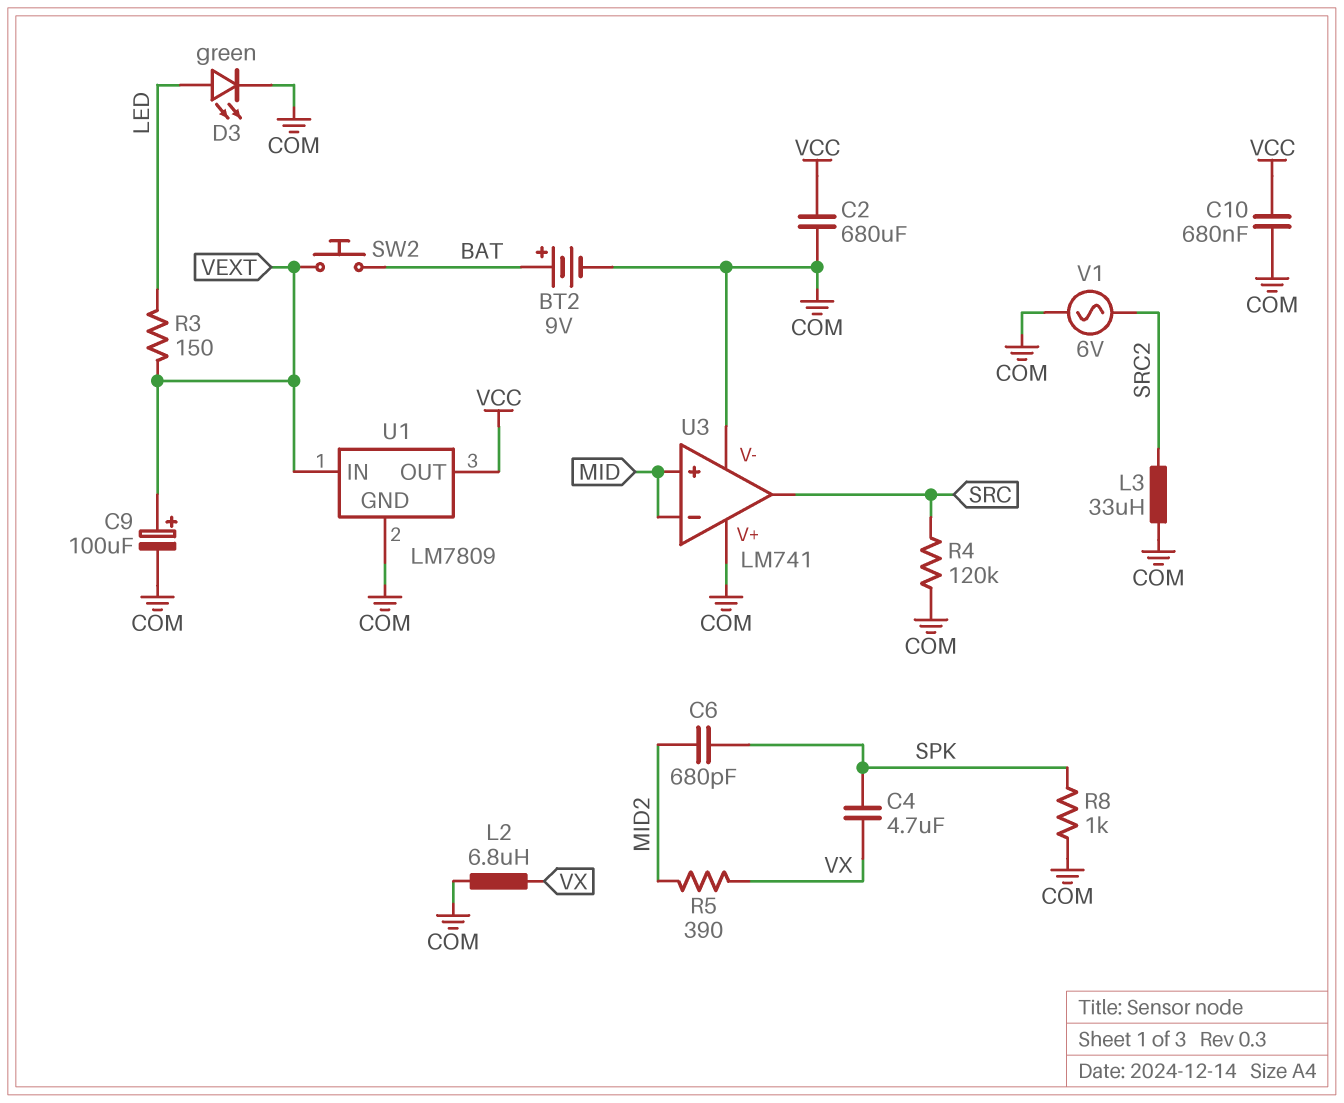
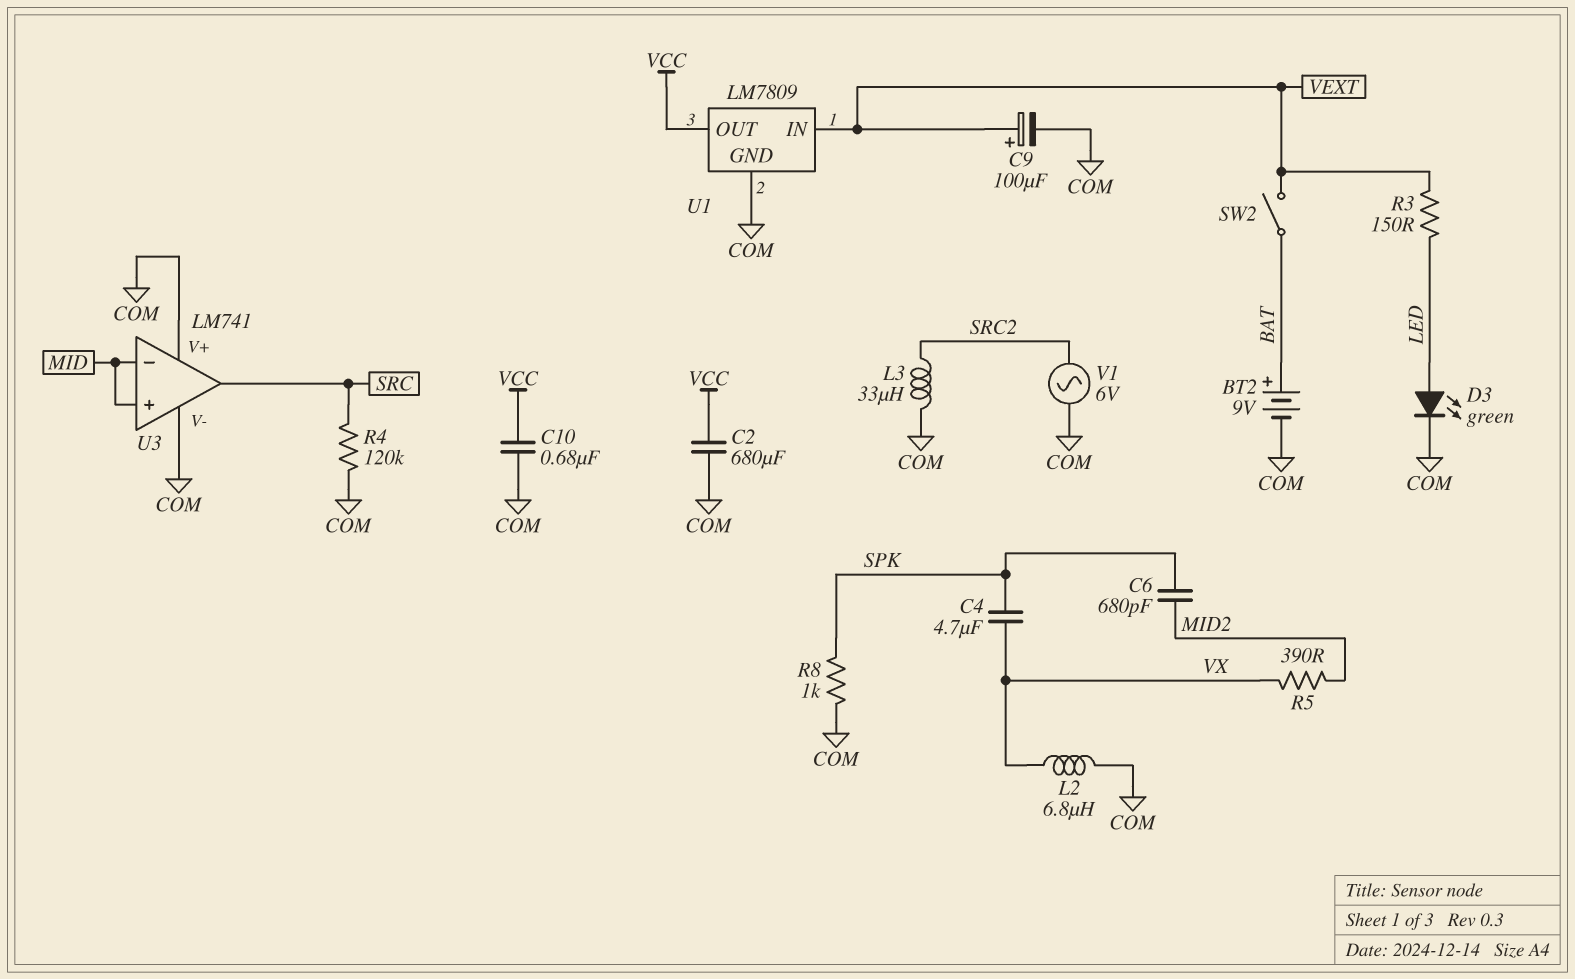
SW2: button (BAT, VEXT) -> switch (BAT, VEXT)

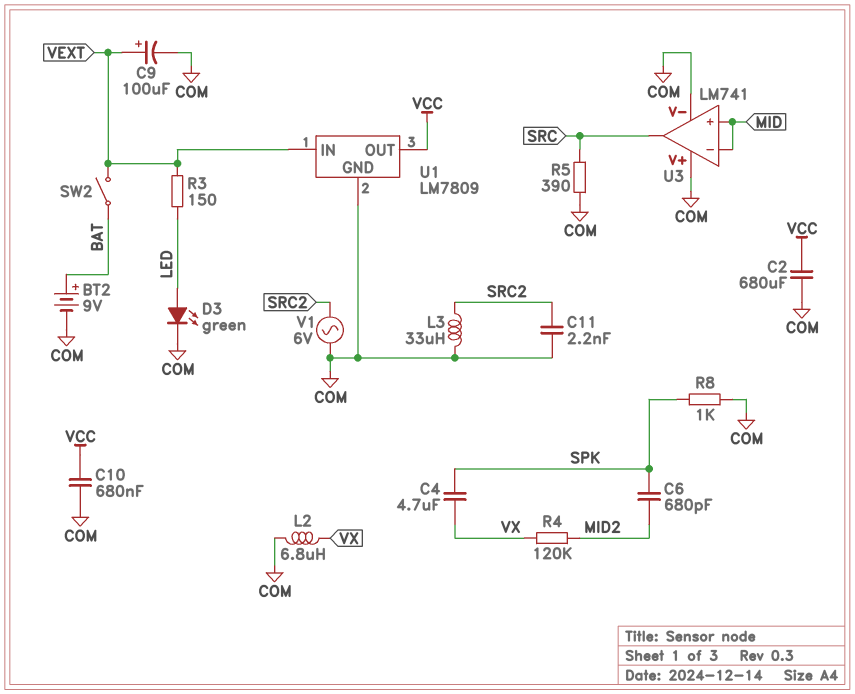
C11: none -> 2.2nF (COM, SRC2)
R4: 120k (COM, SRC) -> 120k (MID2, VX)
R5: 390 (MID2, VX) -> 390 (COM, SRC)

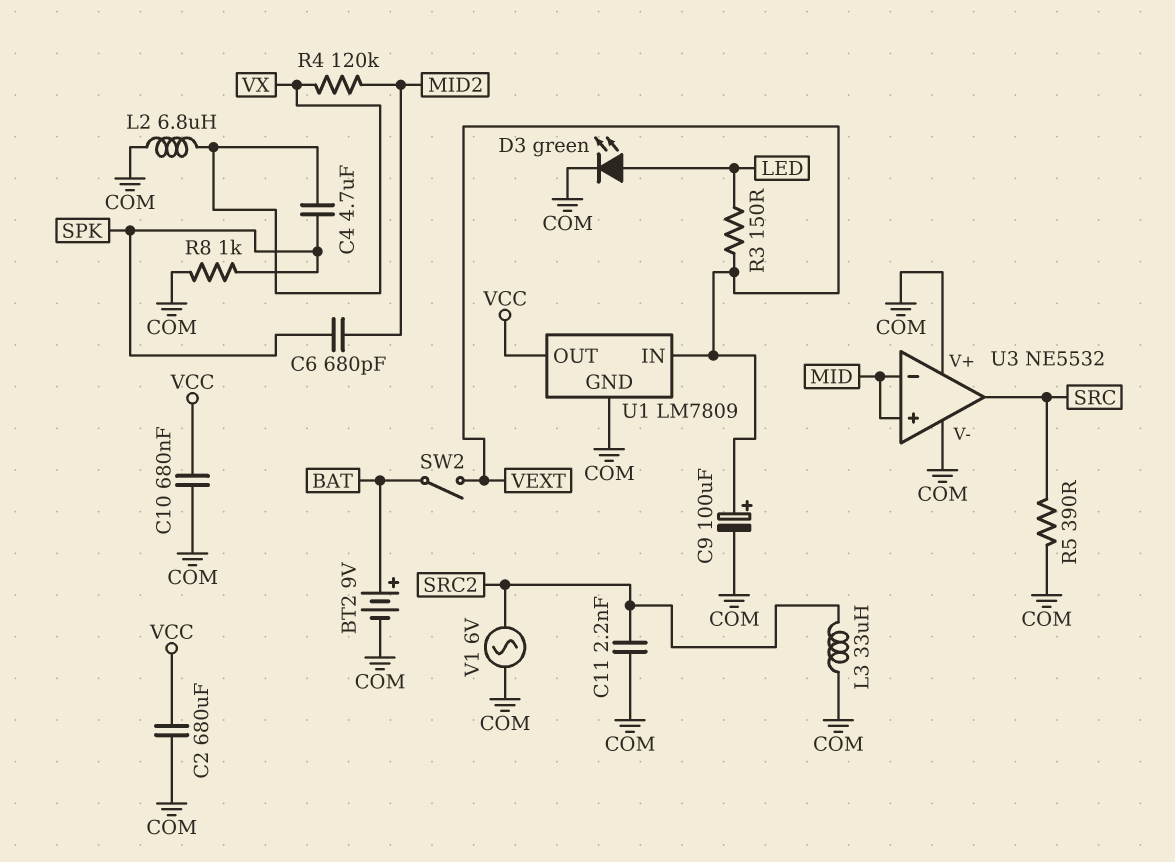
U3: LM741 -> NE5532

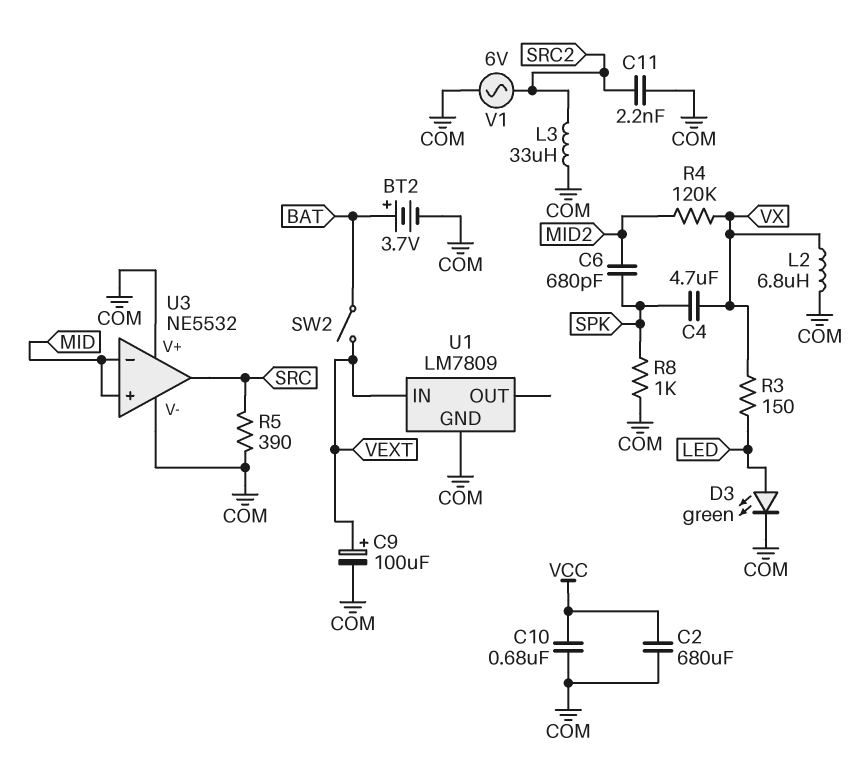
BT2: 9V (plus BAT, minus COM) -> 3.7V (plus BAT, minus COM)
R3: 150 (LED, VEXT) -> 150 (LED, VX)
U1 pin OUT: VCC -> none

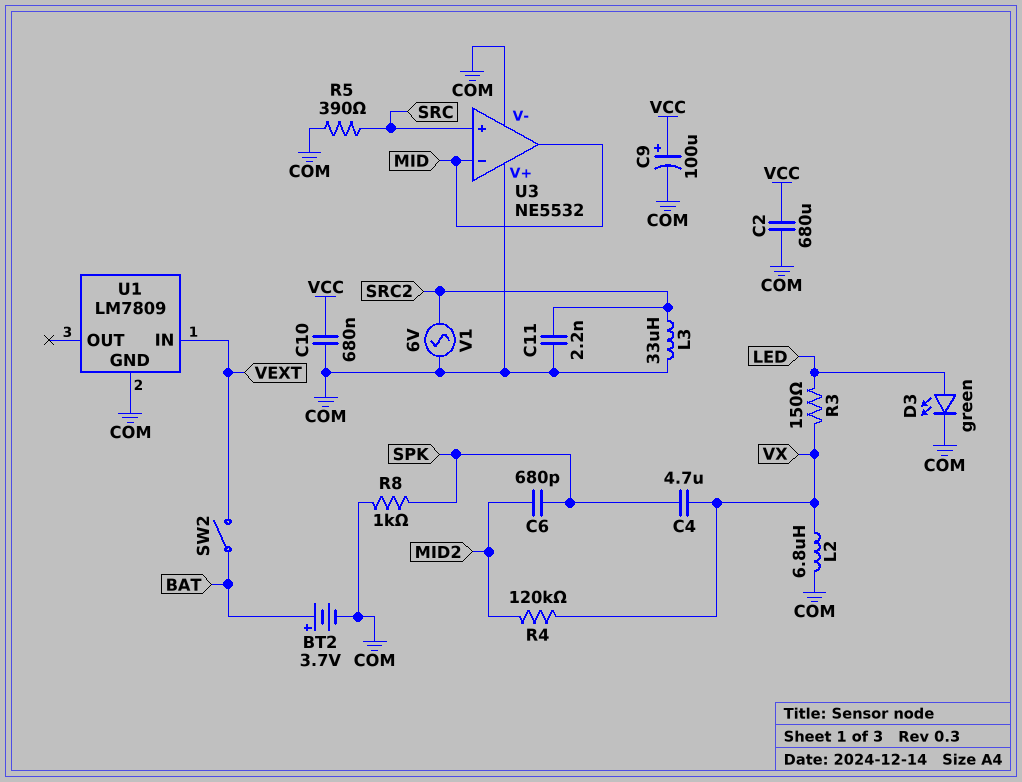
C9: 100uF (plus VEXT, minus COM) -> 100uF (plus VCC, minus COM)
U3 pin in+: MID -> SRC
U3 pin out: SRC -> MID

